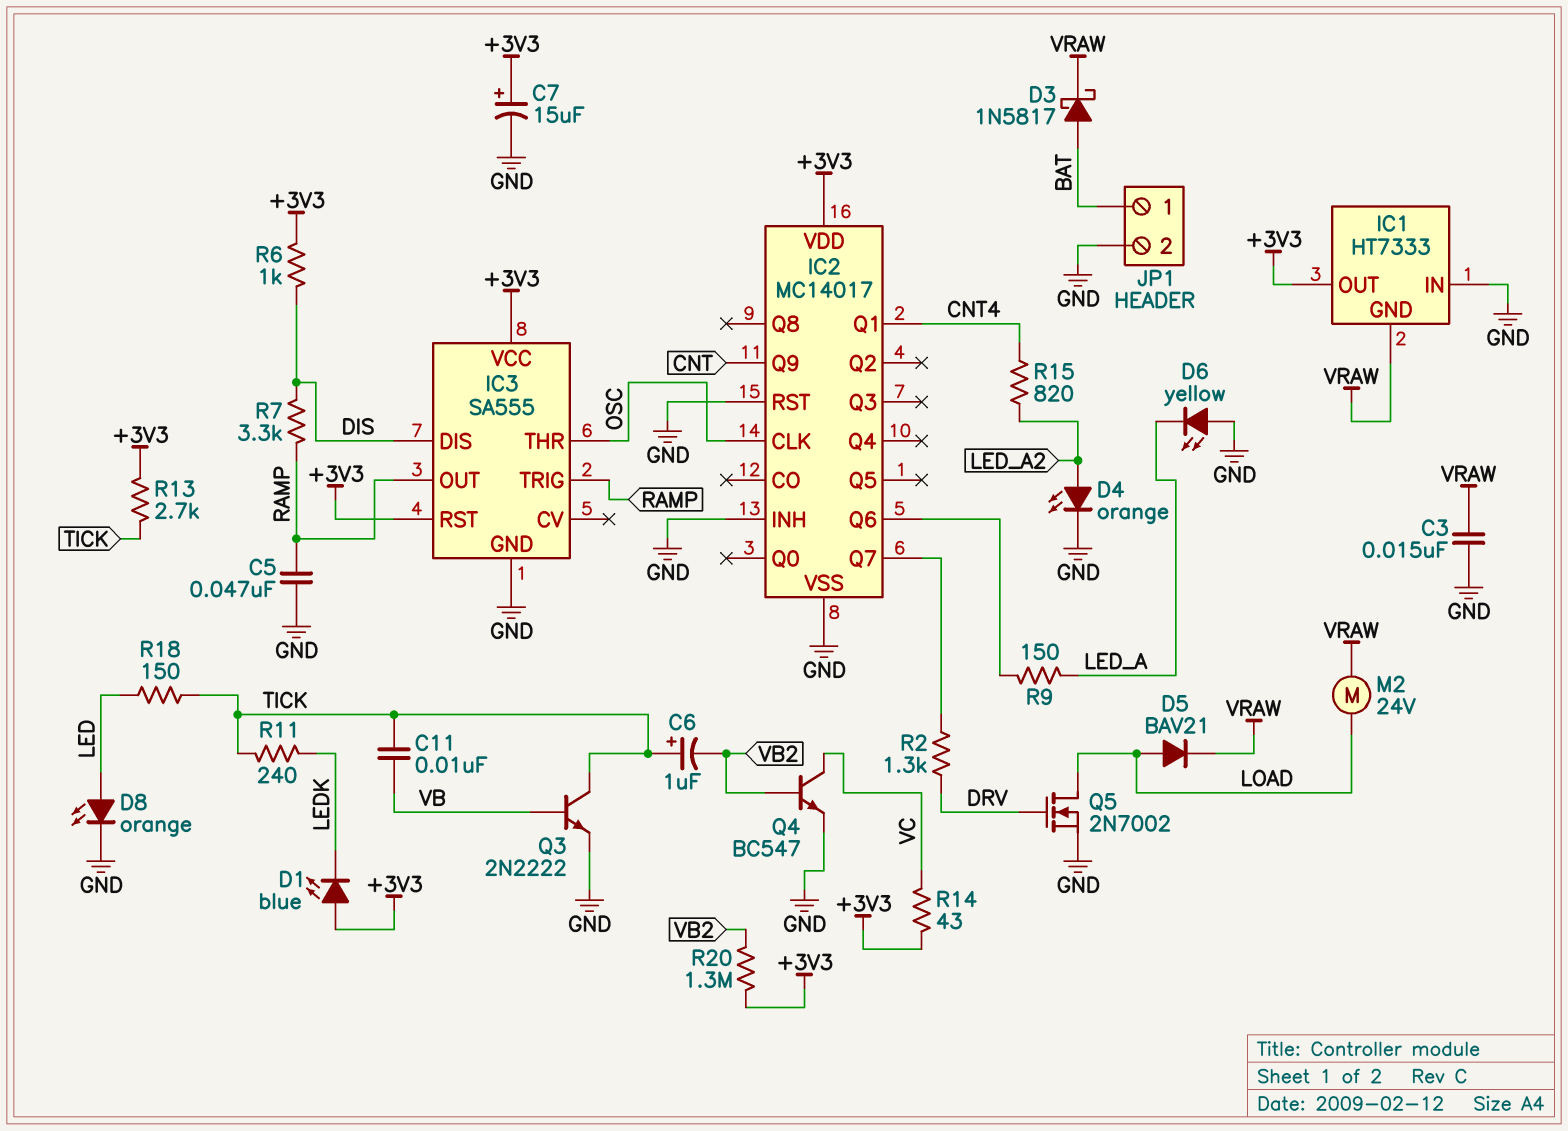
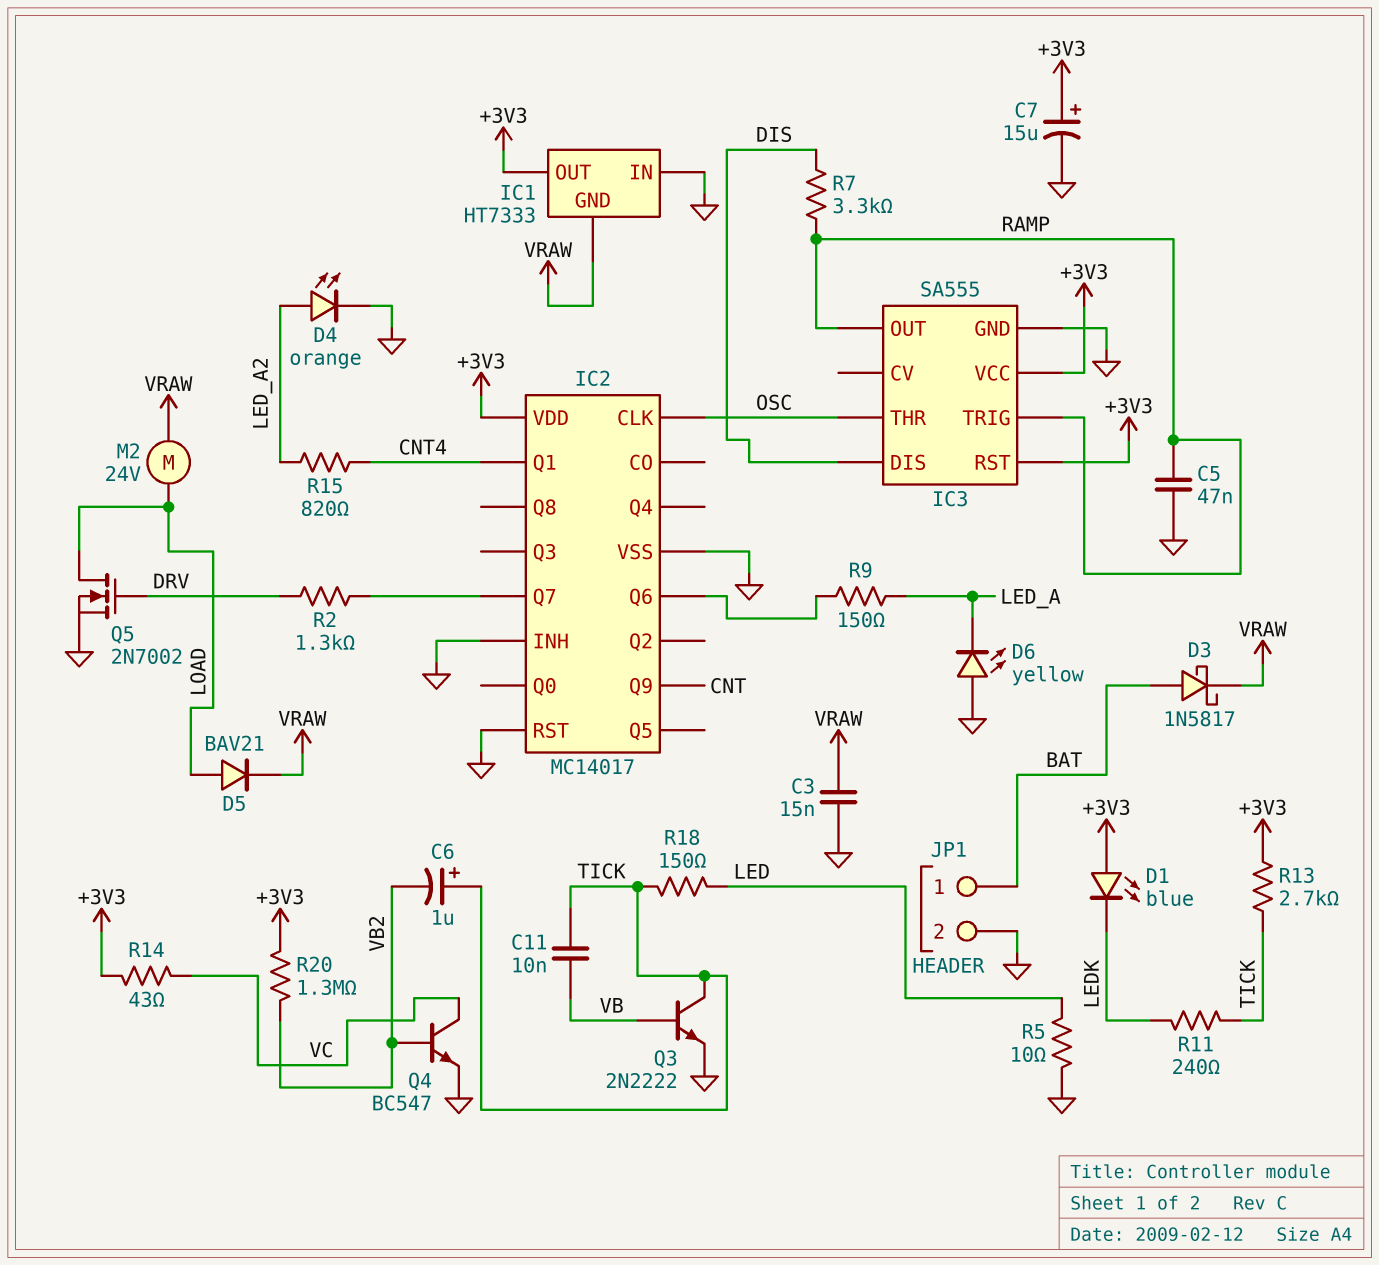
D8: LED orange (A LED, K GND) -> none
R5: none -> 10 (GND, LED)
R6: 1k (+3V3, DIS) -> none

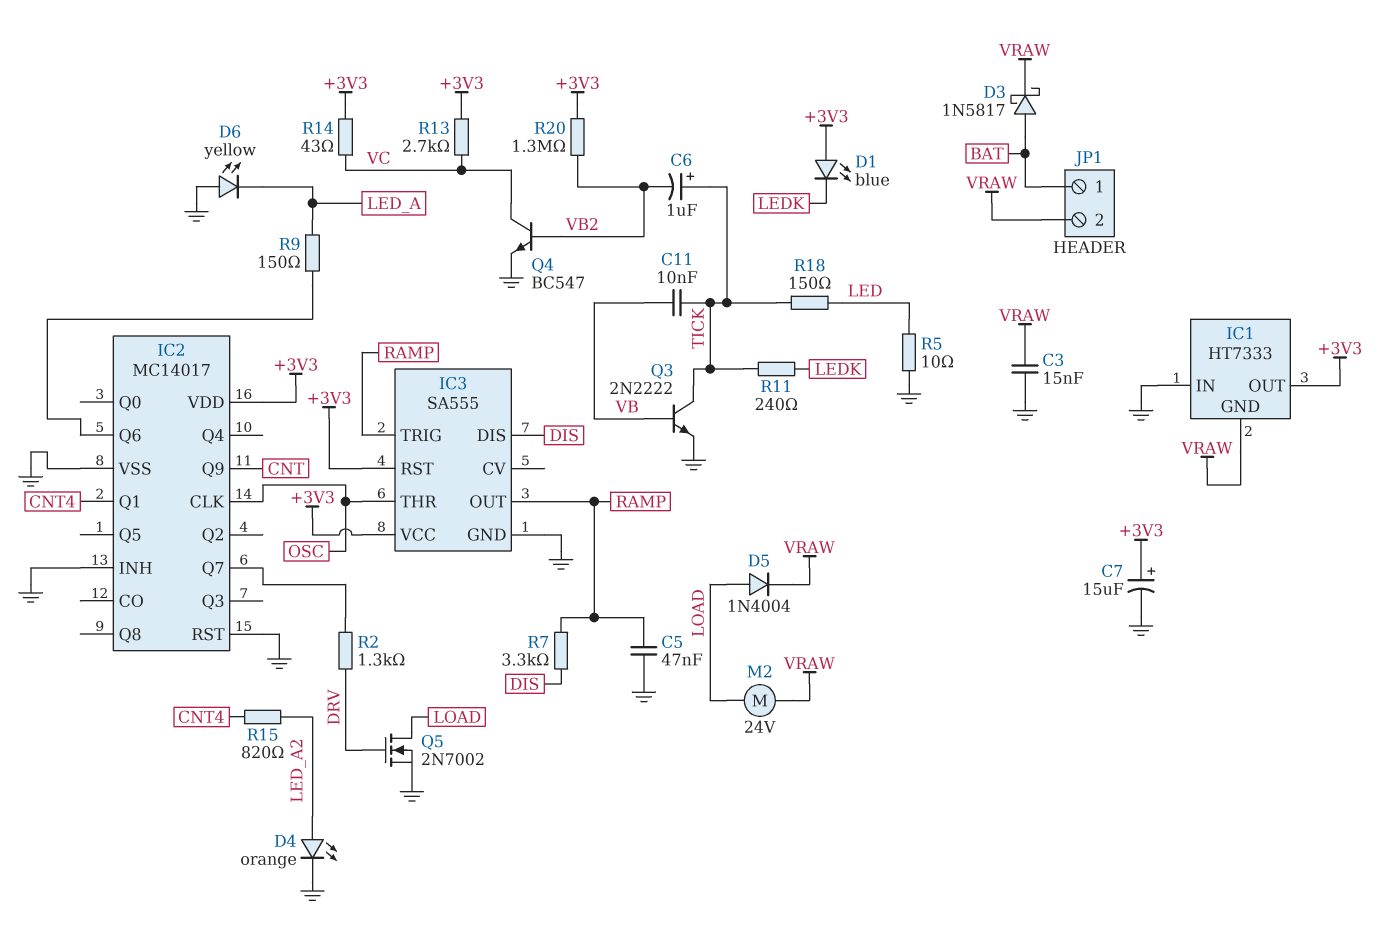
D5: diode BAV21 (A LOAD, K VRAW) -> diode 1N4004 (A LOAD, K VRAW)
JP1 pin 2: GND -> VRAW
R13: 2.7k (+3V3, TICK) -> 2.7k (+3V3, VC)

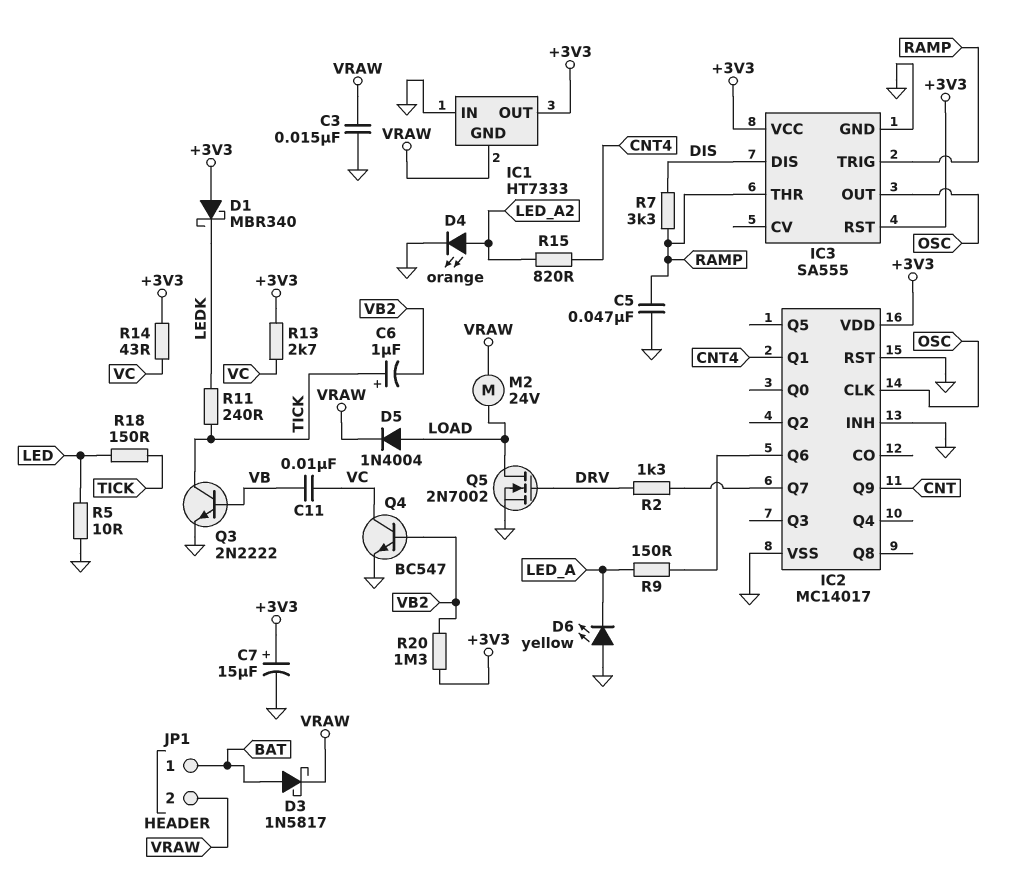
C11: 10nF (TICK, VB) -> 10nF (VB, VC)
D1: LED blue (A +3V3, K LEDK) -> schottky MBR340 (A +3V3, K LEDK)
IC3 pin OUT: RAMP -> OSC
IC3 pin THR: OSC -> RAMP

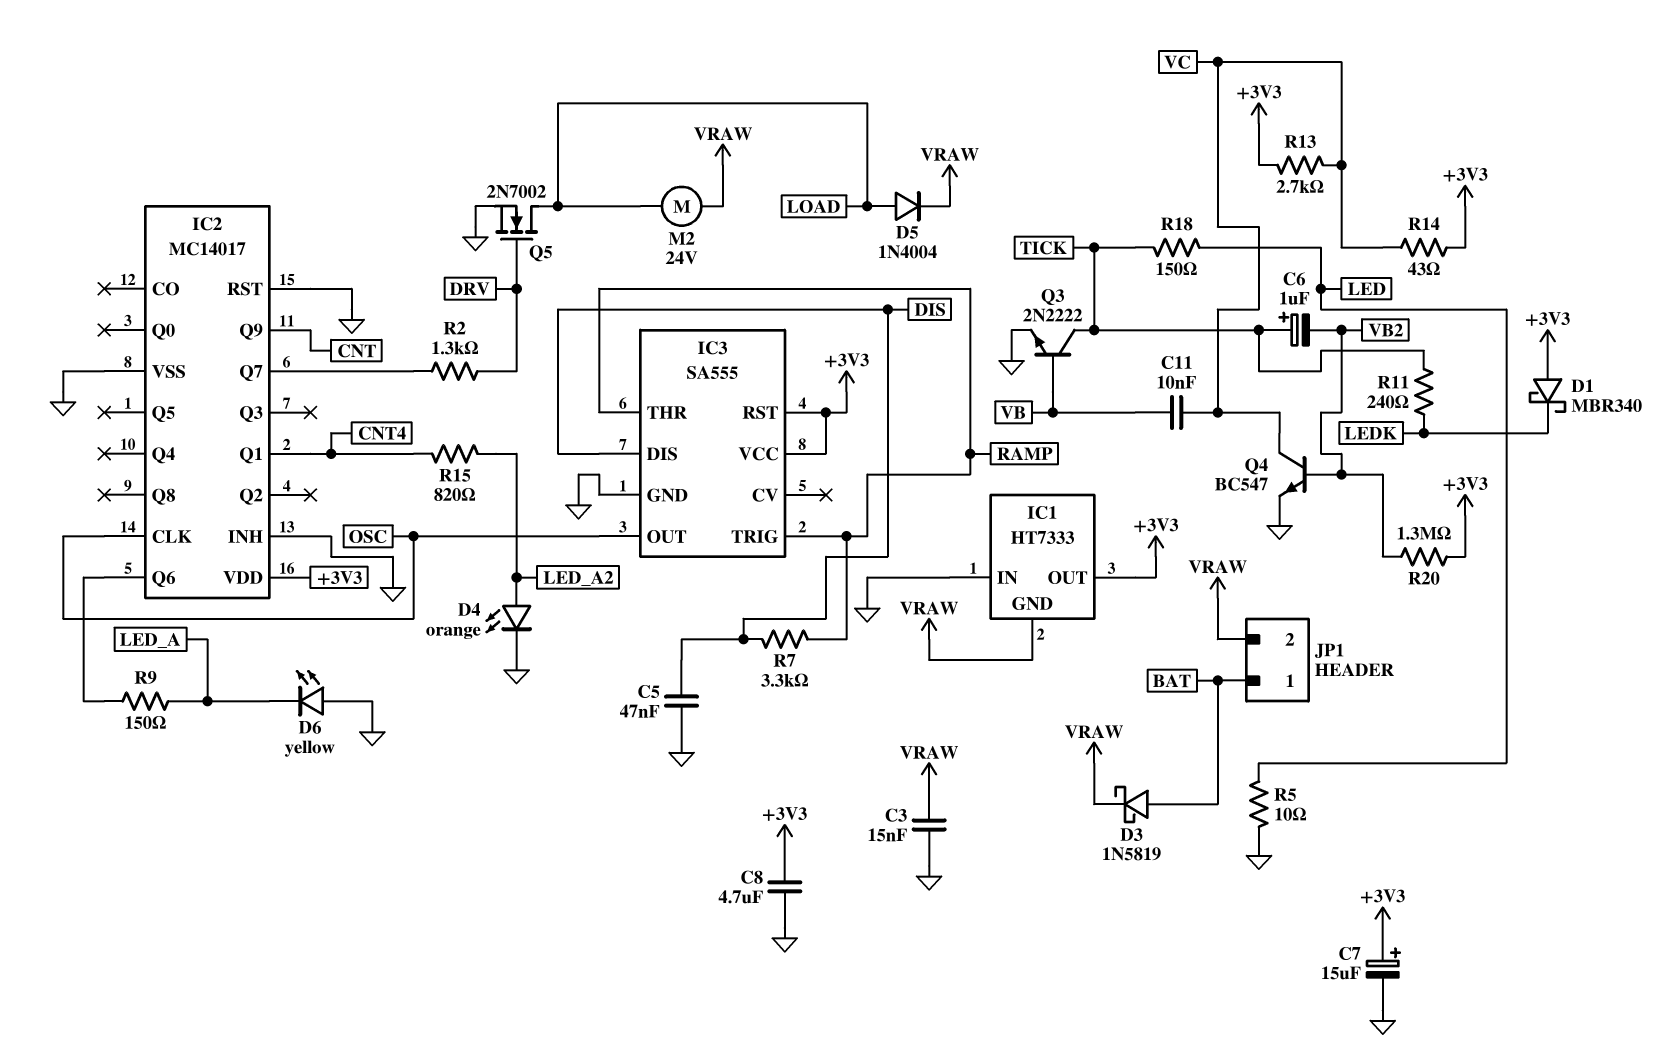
C5: 47nF (GND, RAMP) -> 47nF (DIS, GND)
C8: none -> 4.7uF (+3V3, GND)
D3: schottky 1N5817 (A BAT, K VRAW) -> schottky 1N5819 (A BAT, K VRAW)

